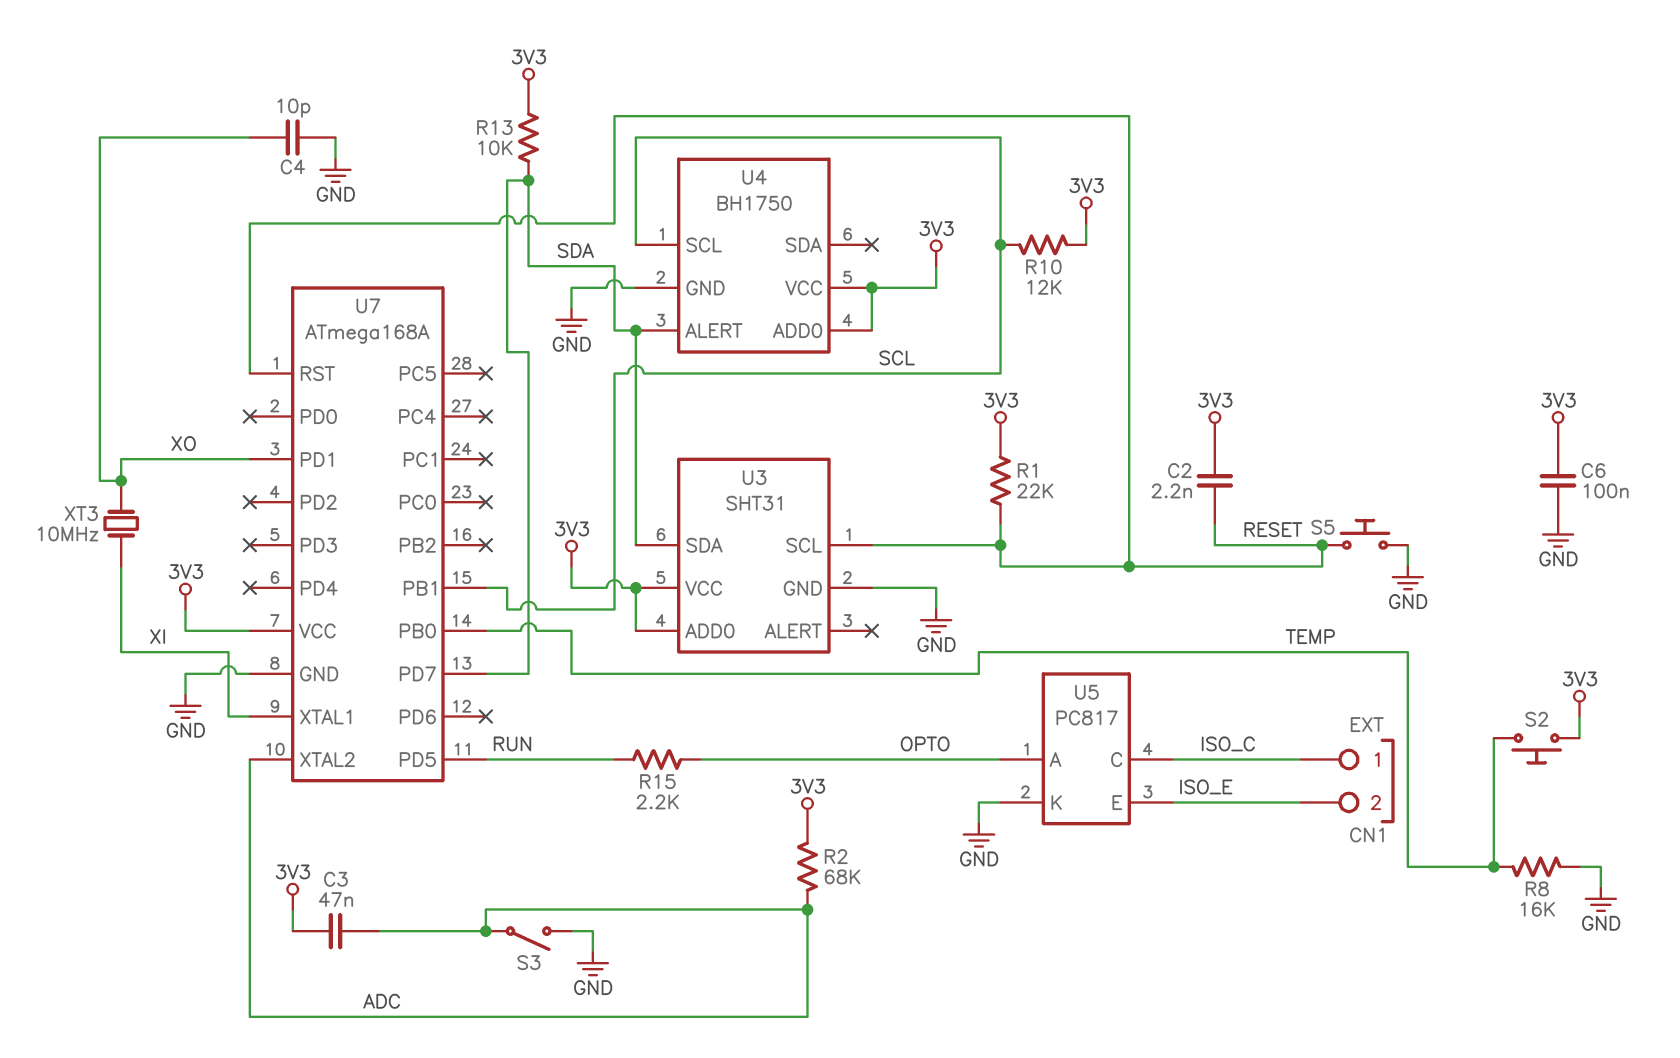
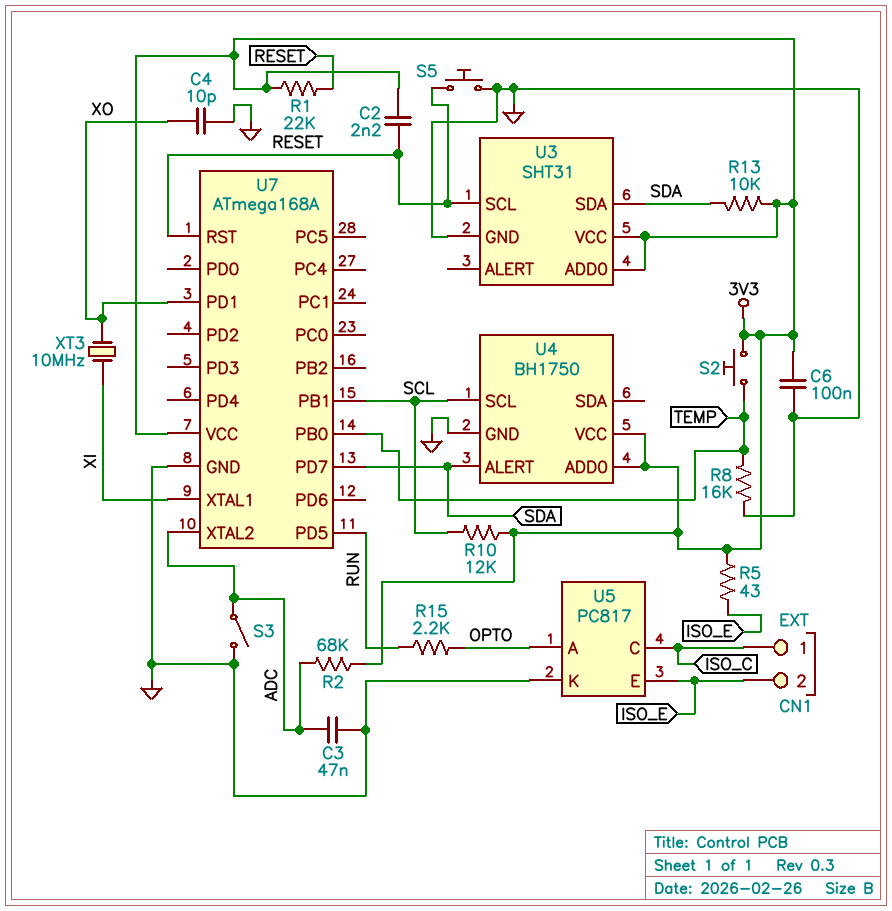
C3: 47nF (3V3, ADC) -> 47nF (ADC, GND)
R5: none -> 43 (3V3, ISO_E)

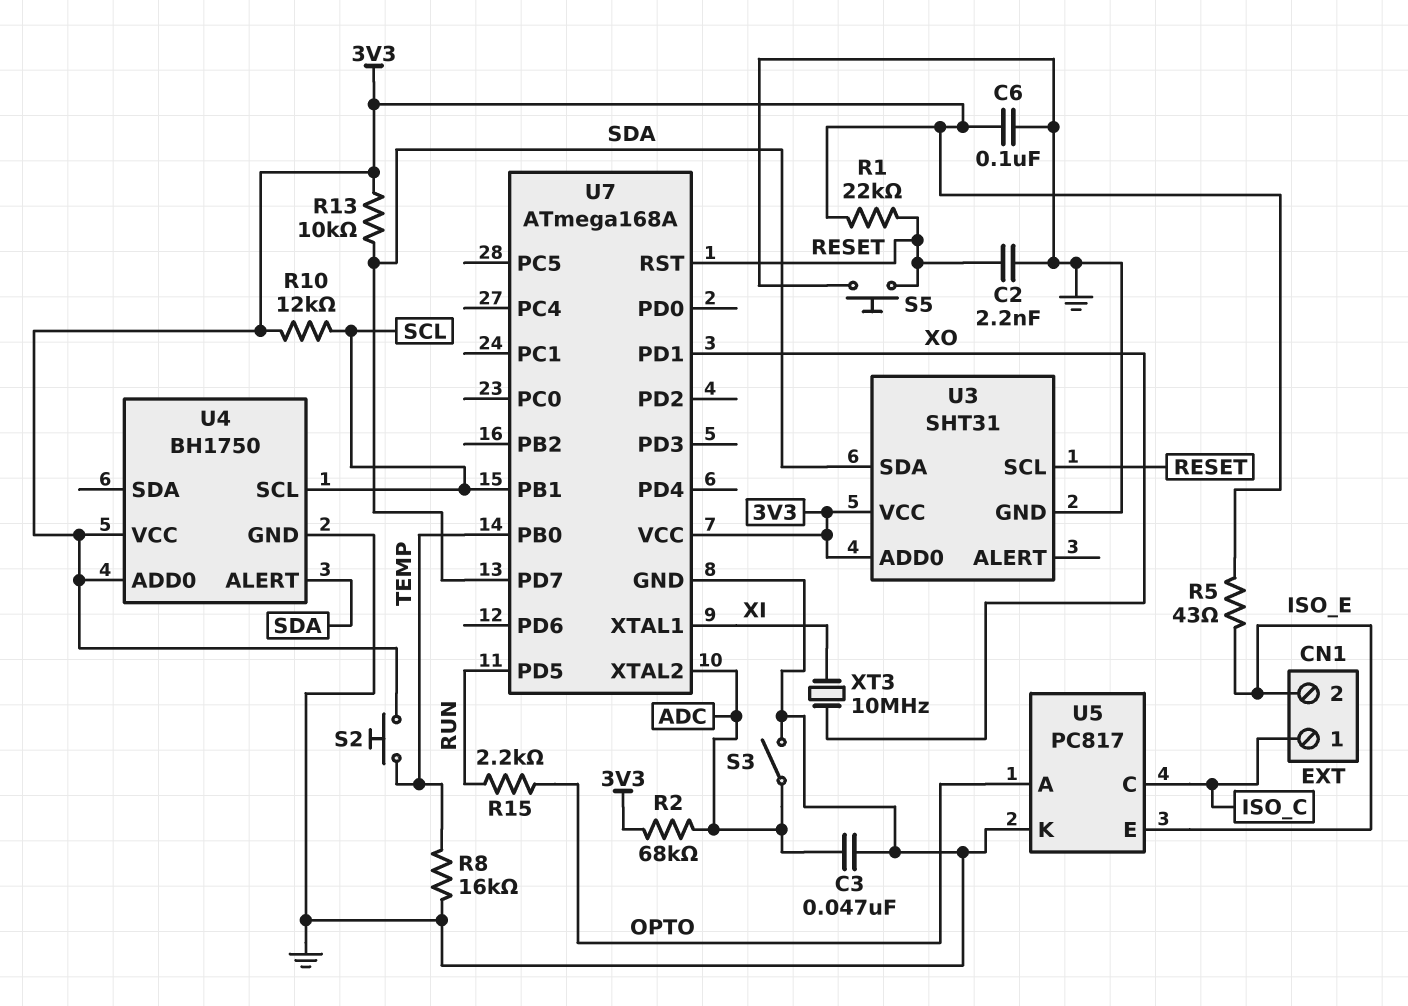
C2: 2.2nF (3V3, RESET) -> 2.2nF (GND, RESET)
C4: 10pF (GND, XO) -> none

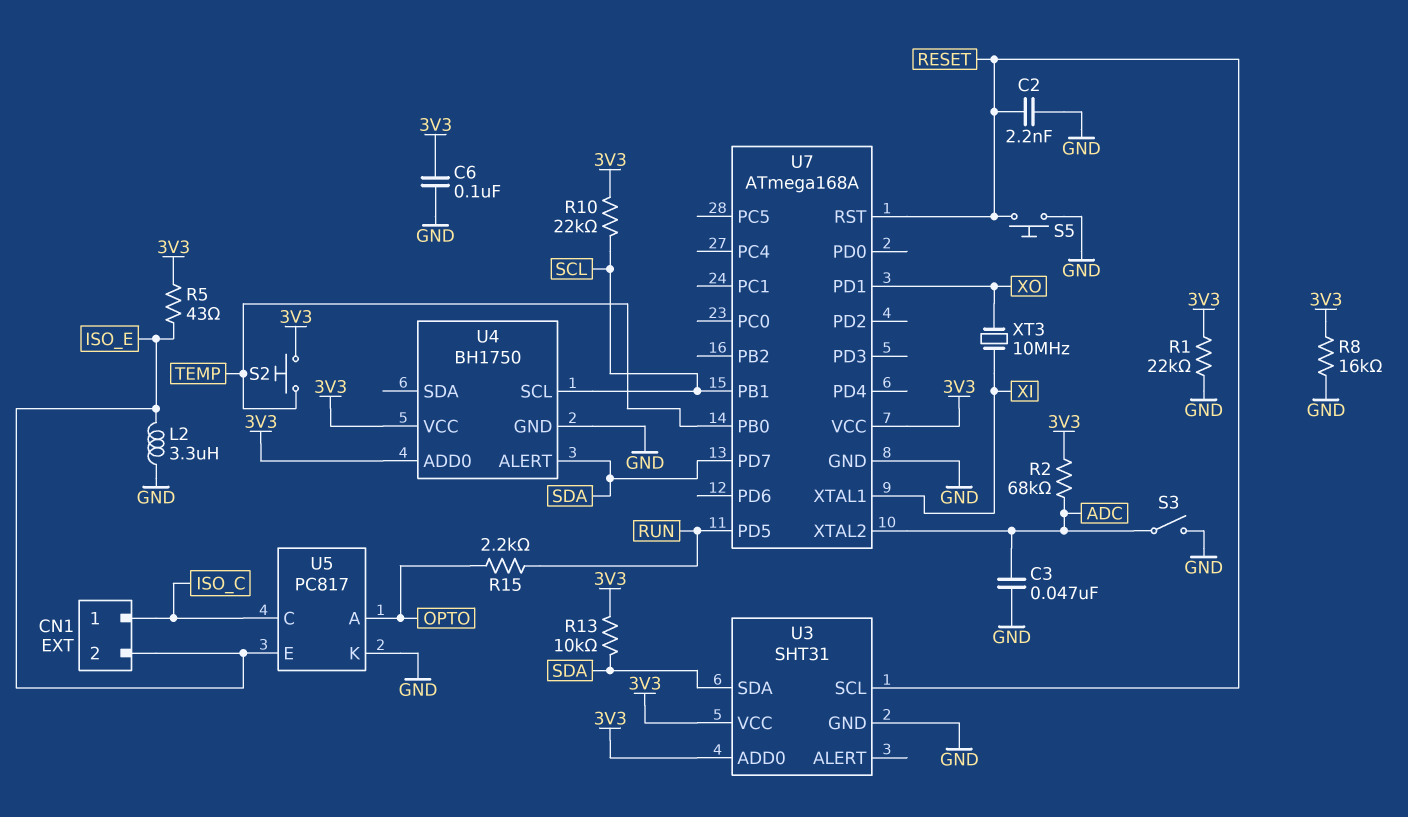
L2: none -> 3.3uH (GND, ISO_E)
R1: 22k (3V3, RESET) -> 22k (3V3, GND)
R8: 16k (GND, TEMP) -> 16k (3V3, GND)
R10: 12k (3V3, SCL) -> 22k (3V3, SCL)

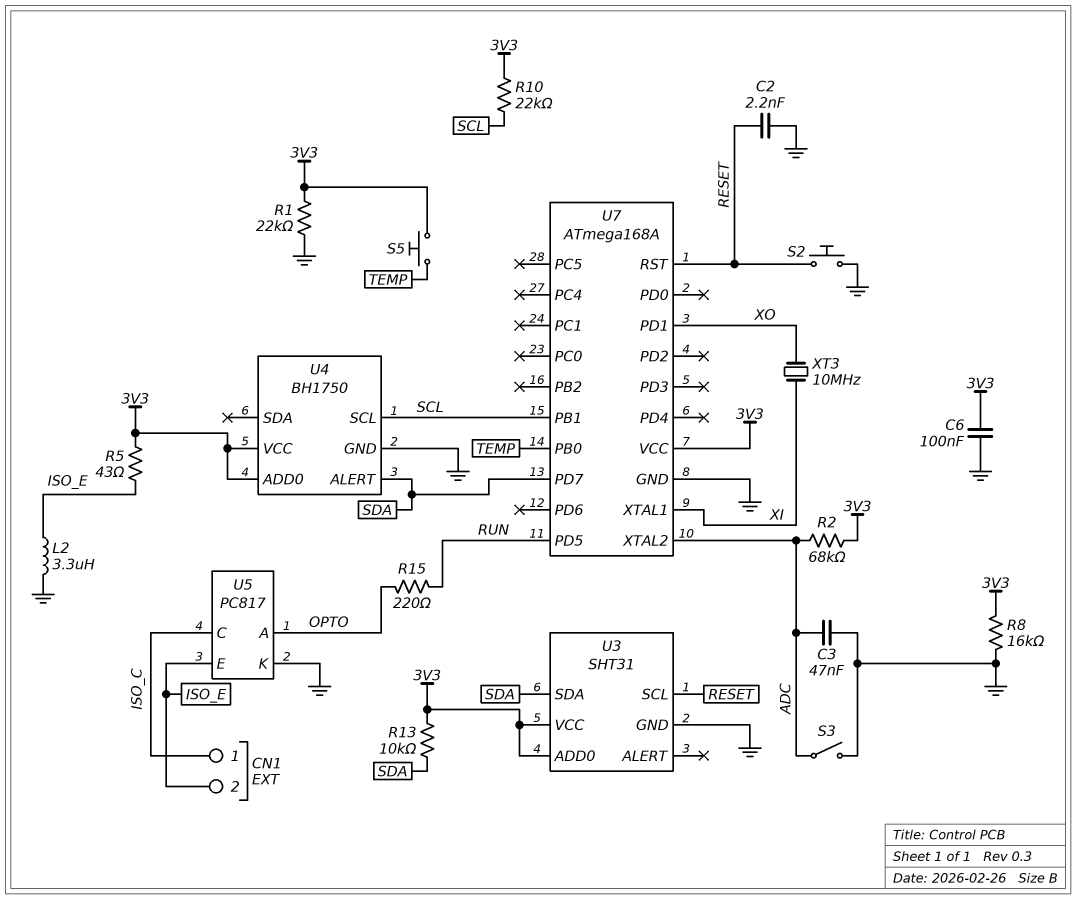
R15: 2.2k (OPTO, RUN) -> 220 (OPTO, RUN)
S2: button (3V3, TEMP) -> button (GND, RESET)
S5: button (GND, RESET) -> button (3V3, TEMP)

